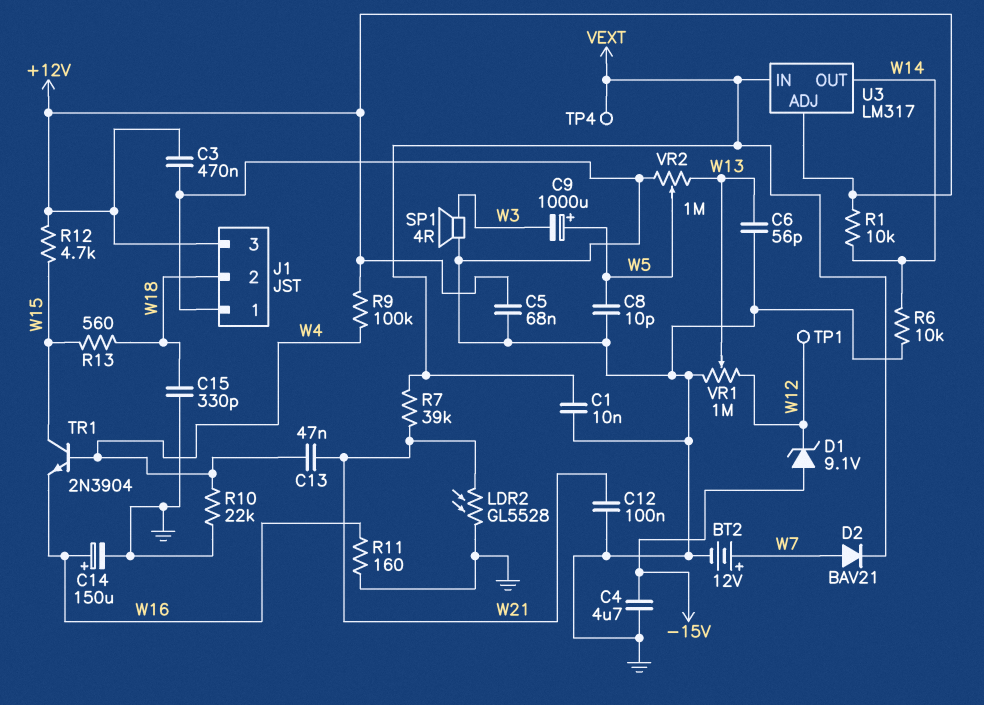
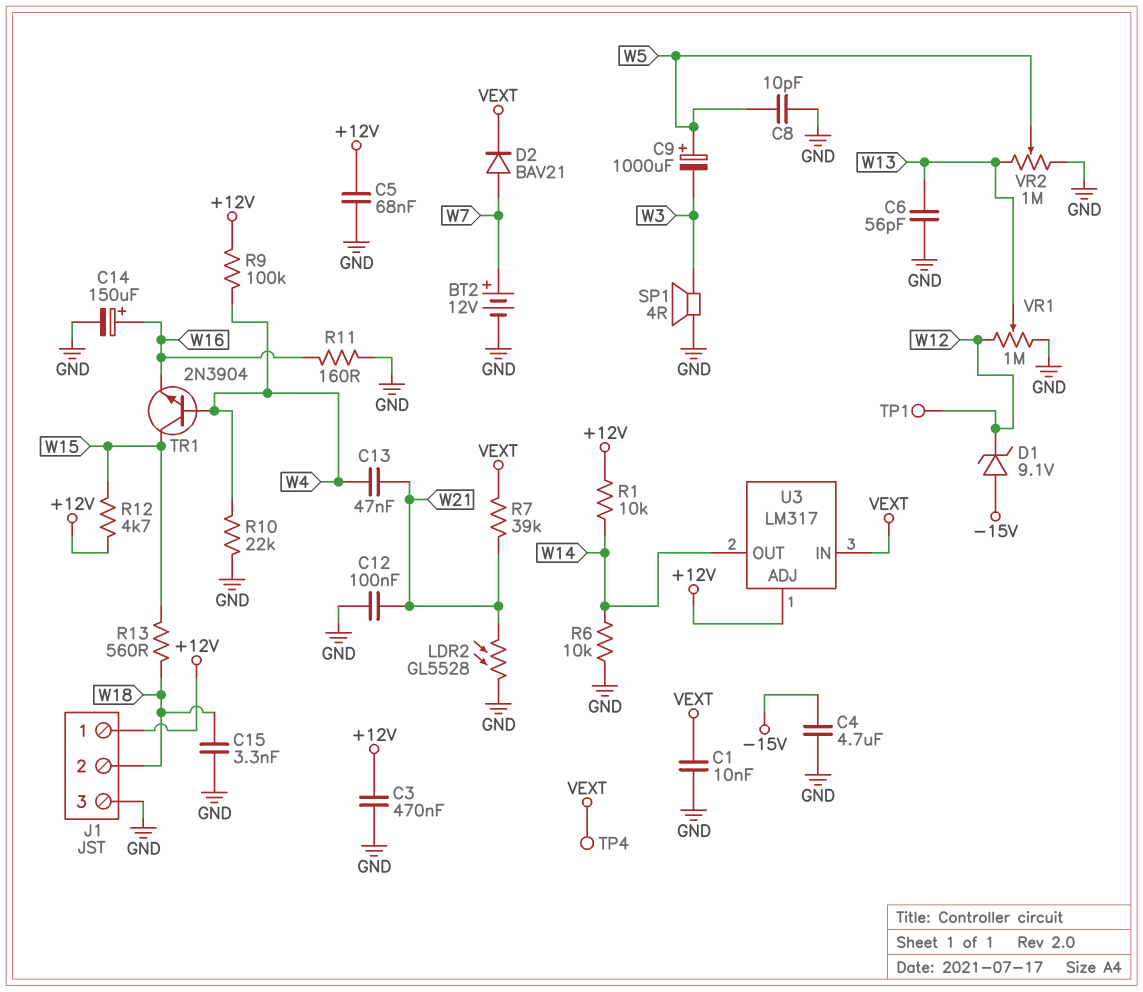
C15: 330pF (GND, W18) -> 3.3nF (GND, W18)
J1 pin 1: GND -> +12V
J1 pin 3: +12V -> GND

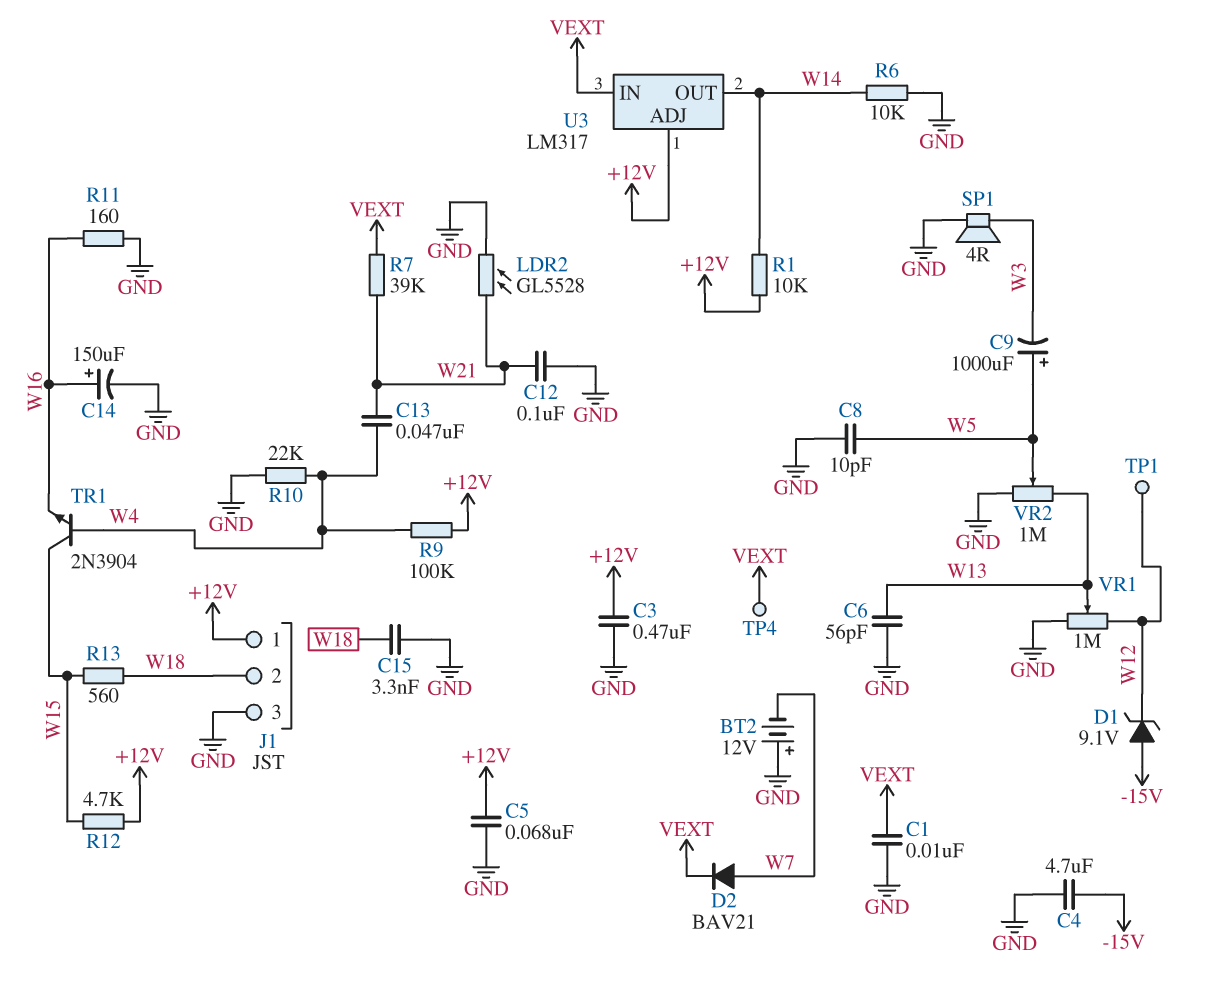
BT2: 12V (plus W7, minus GND) -> 12V (plus GND, minus W7)

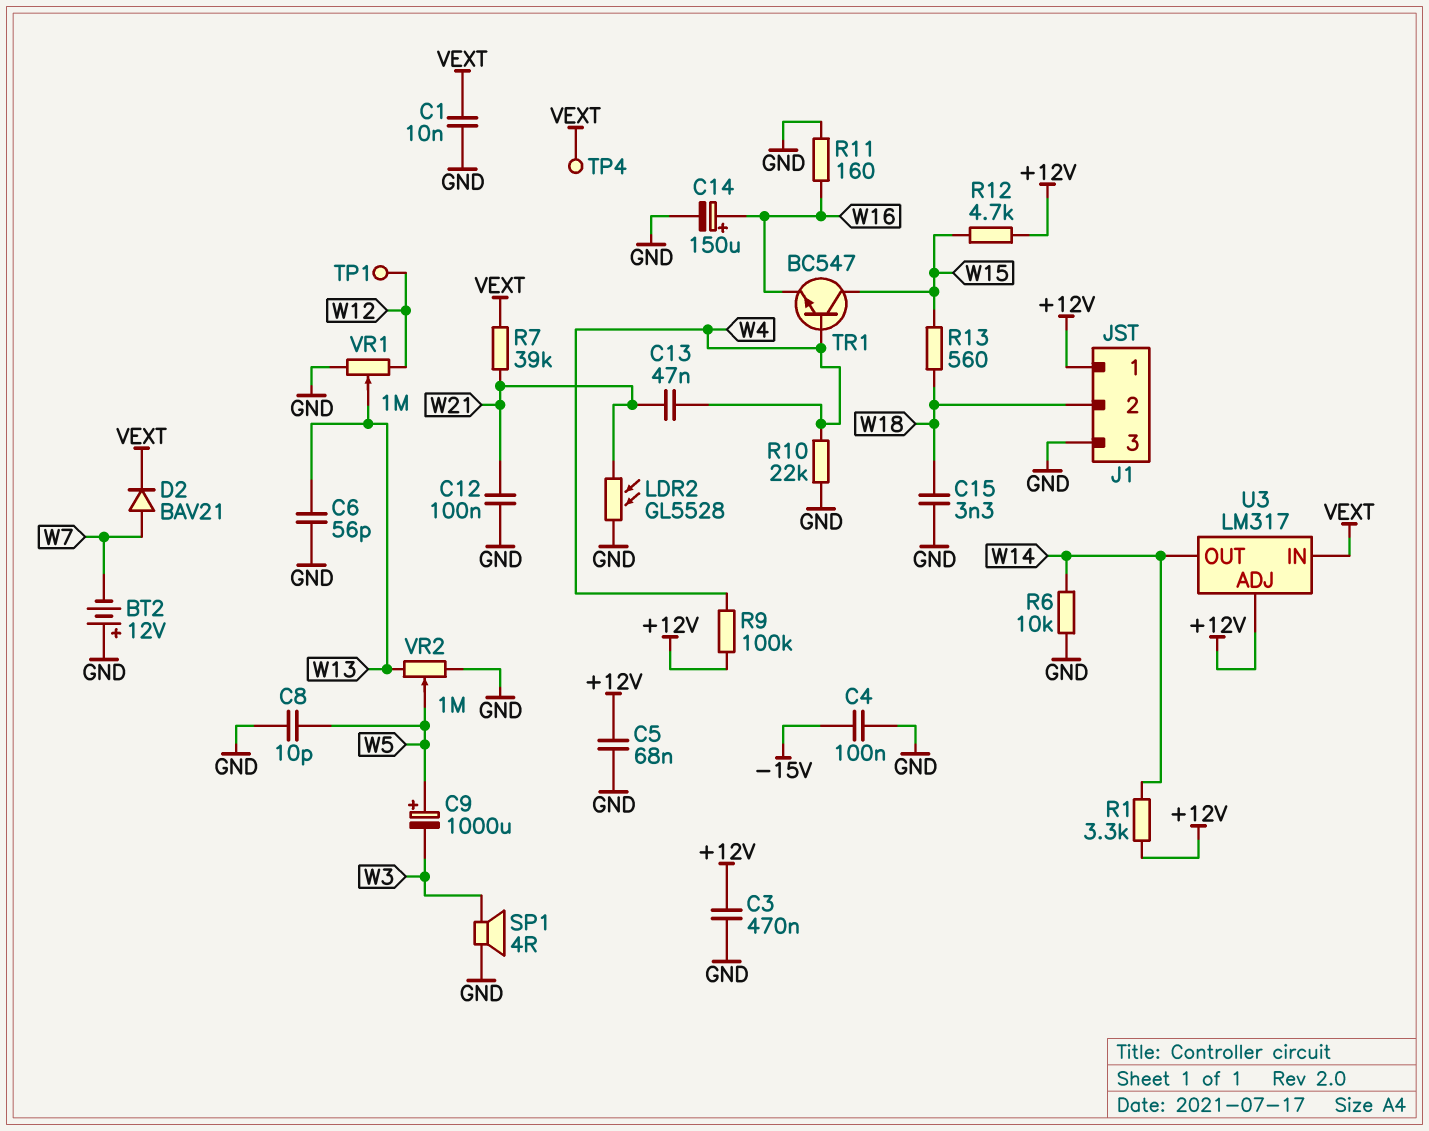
C4: 4.7uF (-15V, GND) -> 100nF (-15V, GND)
D1: zener 9.1V (A -15V, K W12) -> none
R1: 10k (+12V, W14) -> 3.3k (+12V, W14)
TR1: NPN 2N3904 (B W4, C W15, E W16) -> NPN BC547 (B W4, C W15, E W16)

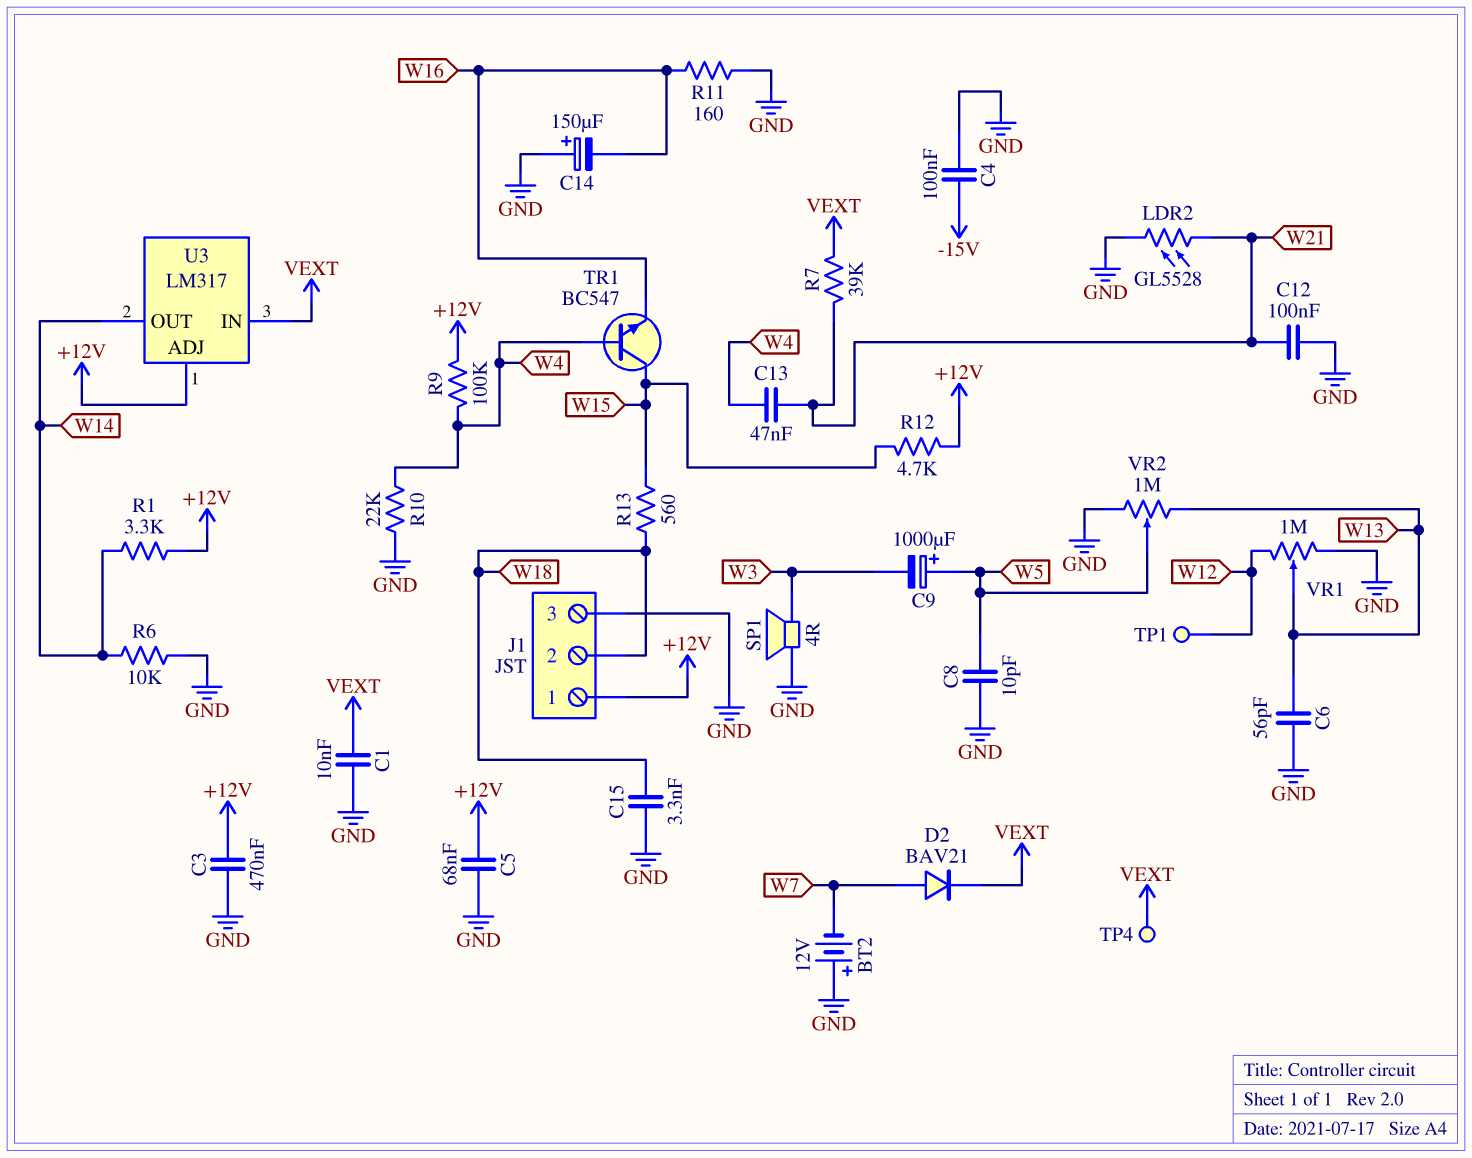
C14: 150uF (plus W16, minus GND) -> 150uF (plus GND, minus W16)

